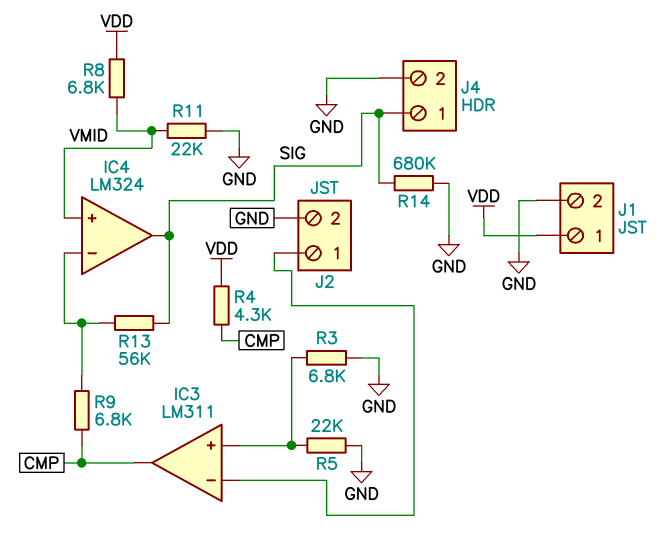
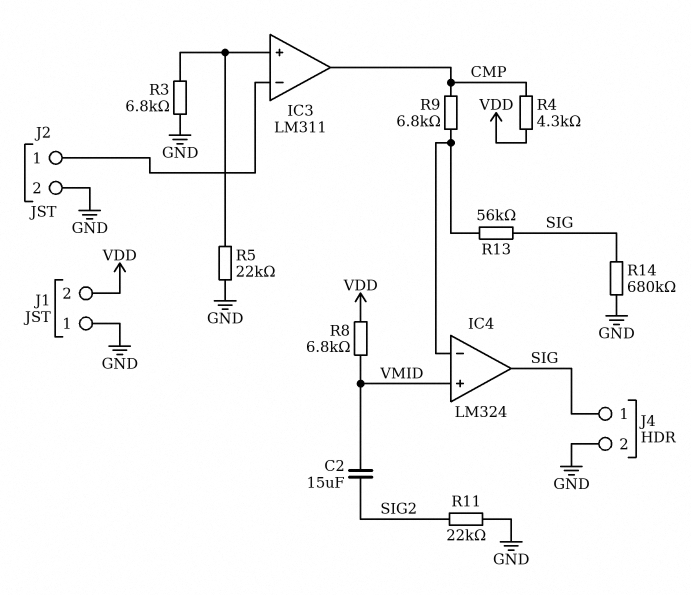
C2: none -> 15uF (SIG2, VMID)
J1 pin 1: VDD -> GND
J1 pin 2: GND -> VDD
R11: 22k (GND, VMID) -> 22k (GND, SIG2)

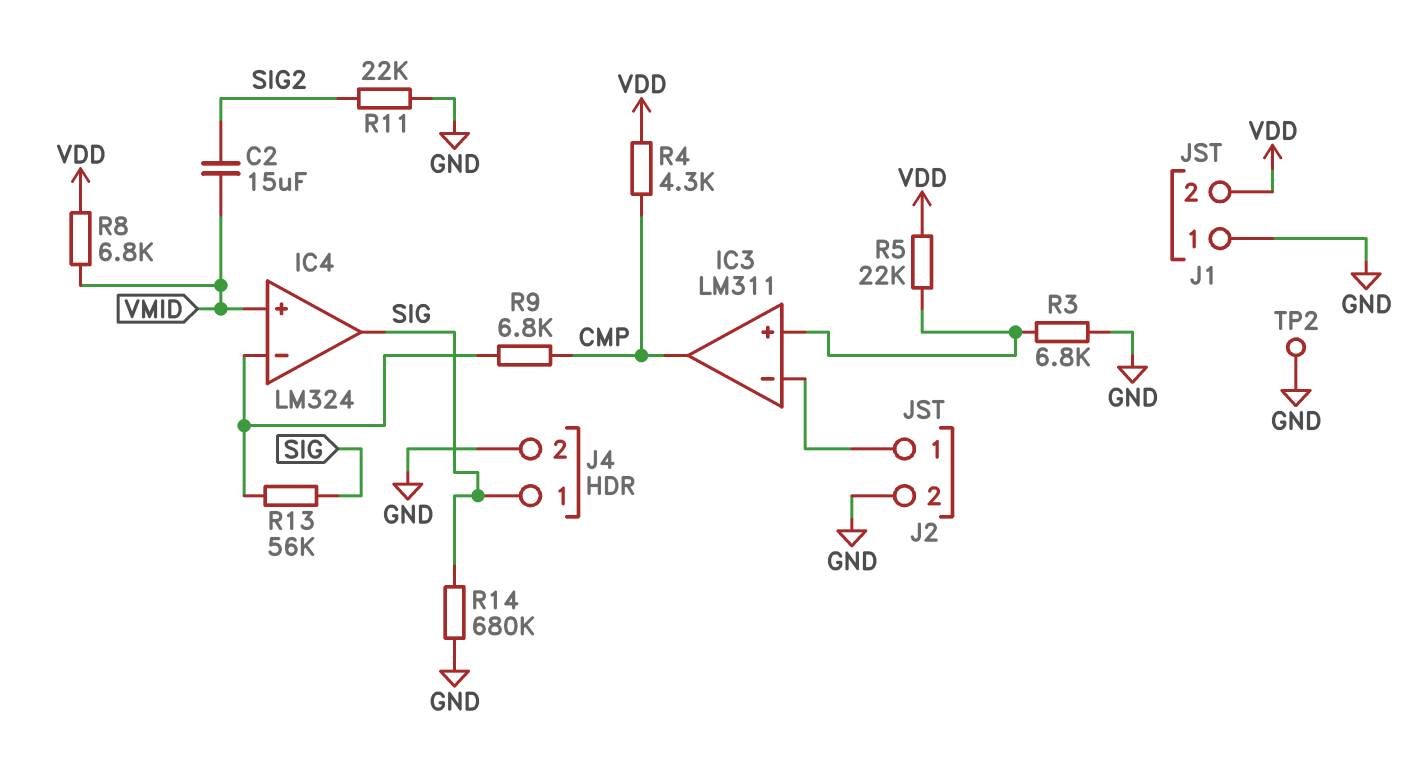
R5: 22k (GND, IC3/in+) -> 22k (IC3/in+, VDD)
TP2: none -> test point (GND)

